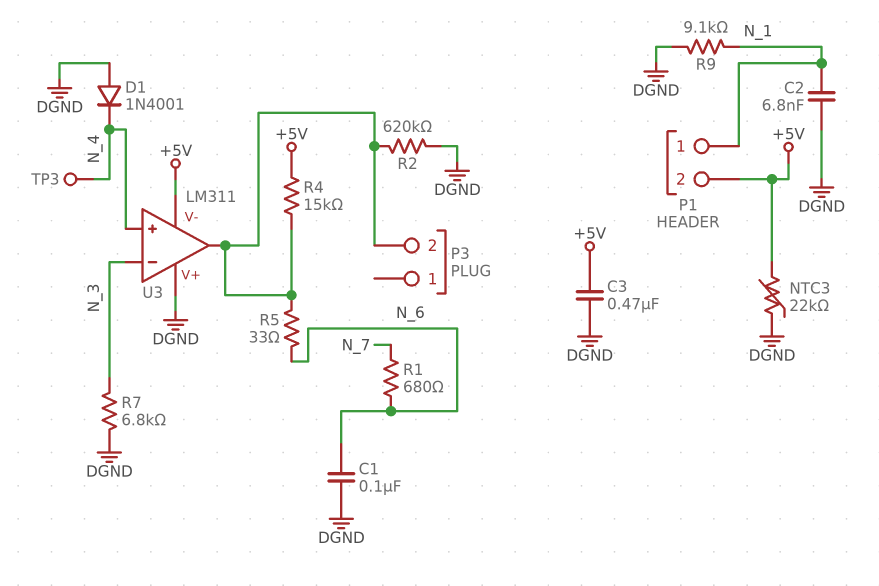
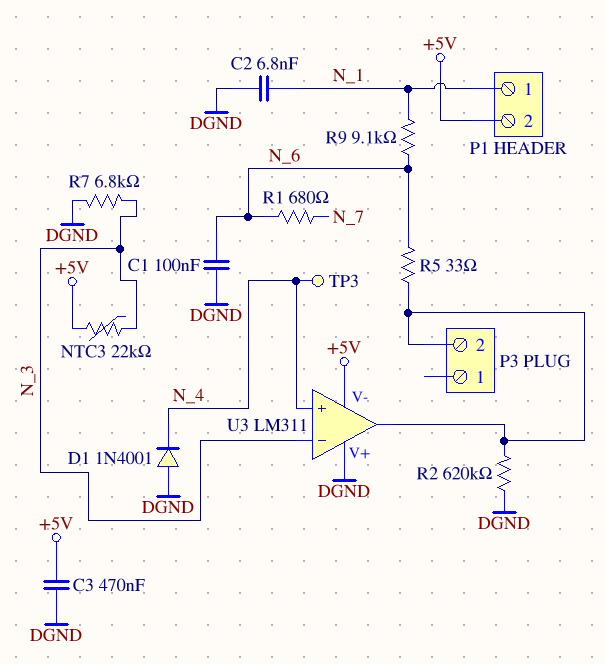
NTC3: 22k (+5V, DGND) -> 22k (+5V, N_3)
R4: 15k (+5V, P3/2) -> none
R9: 9.1k (DGND, N_1) -> 9.1k (N_1, N_6)

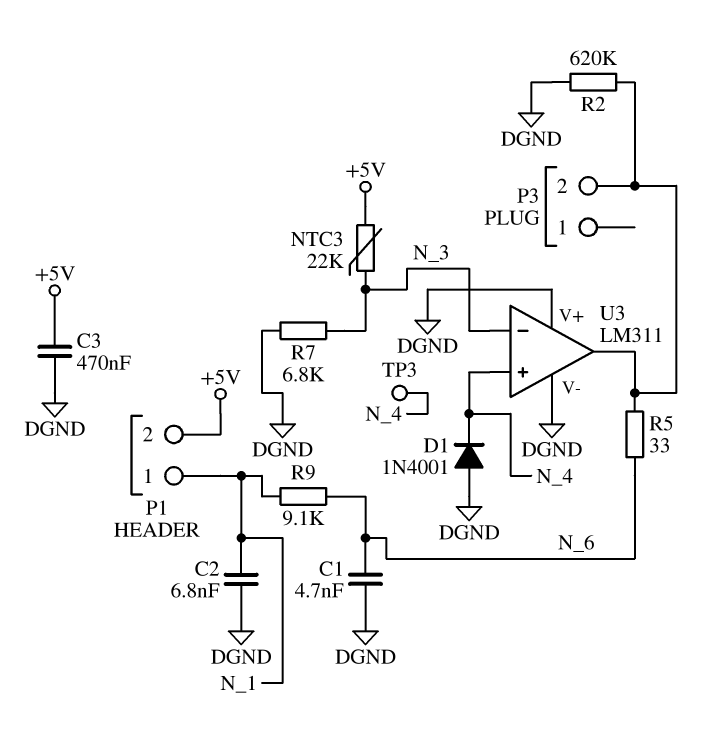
C1: 100nF (DGND, N_6) -> 4.7nF (DGND, N_6)
R1: 680 (N_6, N_7) -> none
U3 pin V-: +5V -> DGND

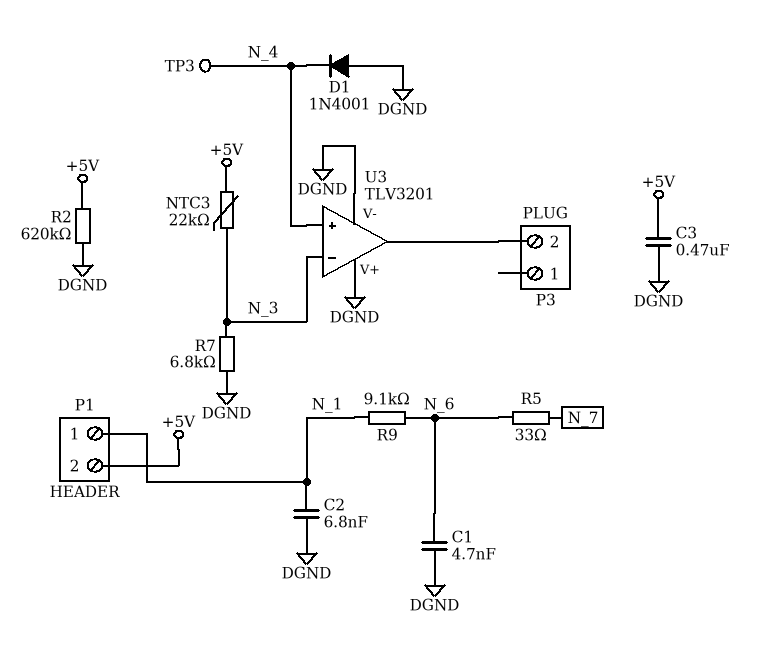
R2: 620k (DGND, P3/2) -> 620k (+5V, DGND)
R5: 33 (N_6, P3/2) -> 33 (N_6, N_7)
U3: LM311 -> TLV3201

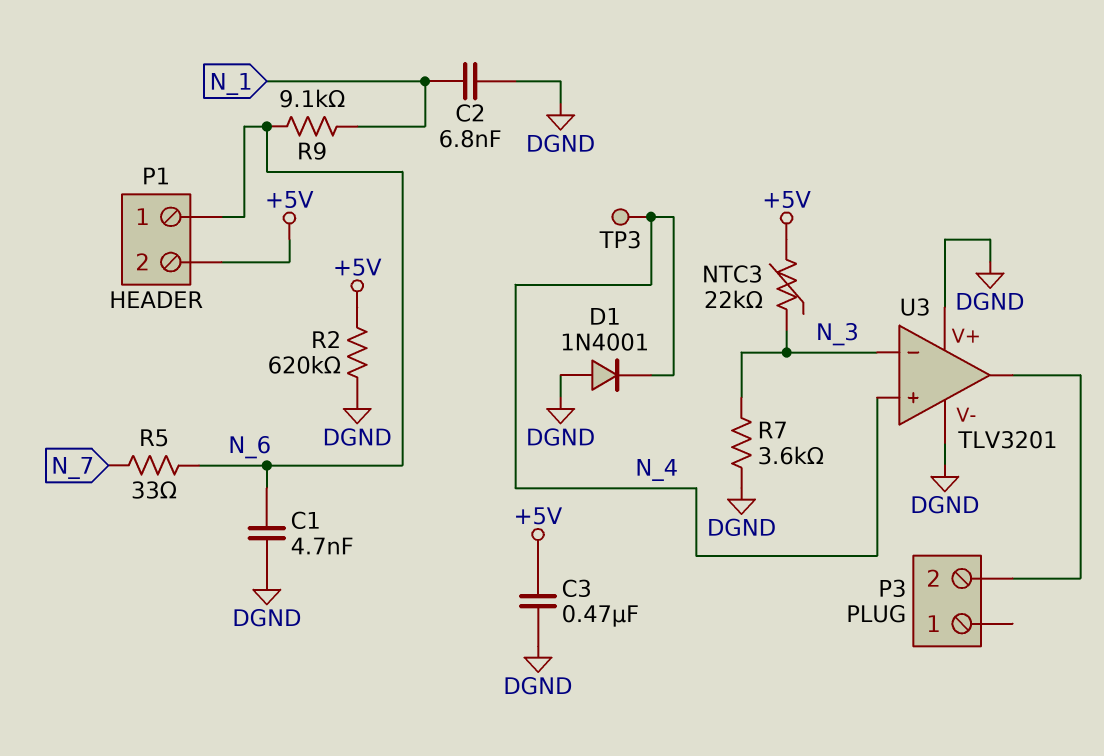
P1 pin 1: N_1 -> N_6
R7: 6.8k (DGND, N_3) -> 3.6k (DGND, N_3)

